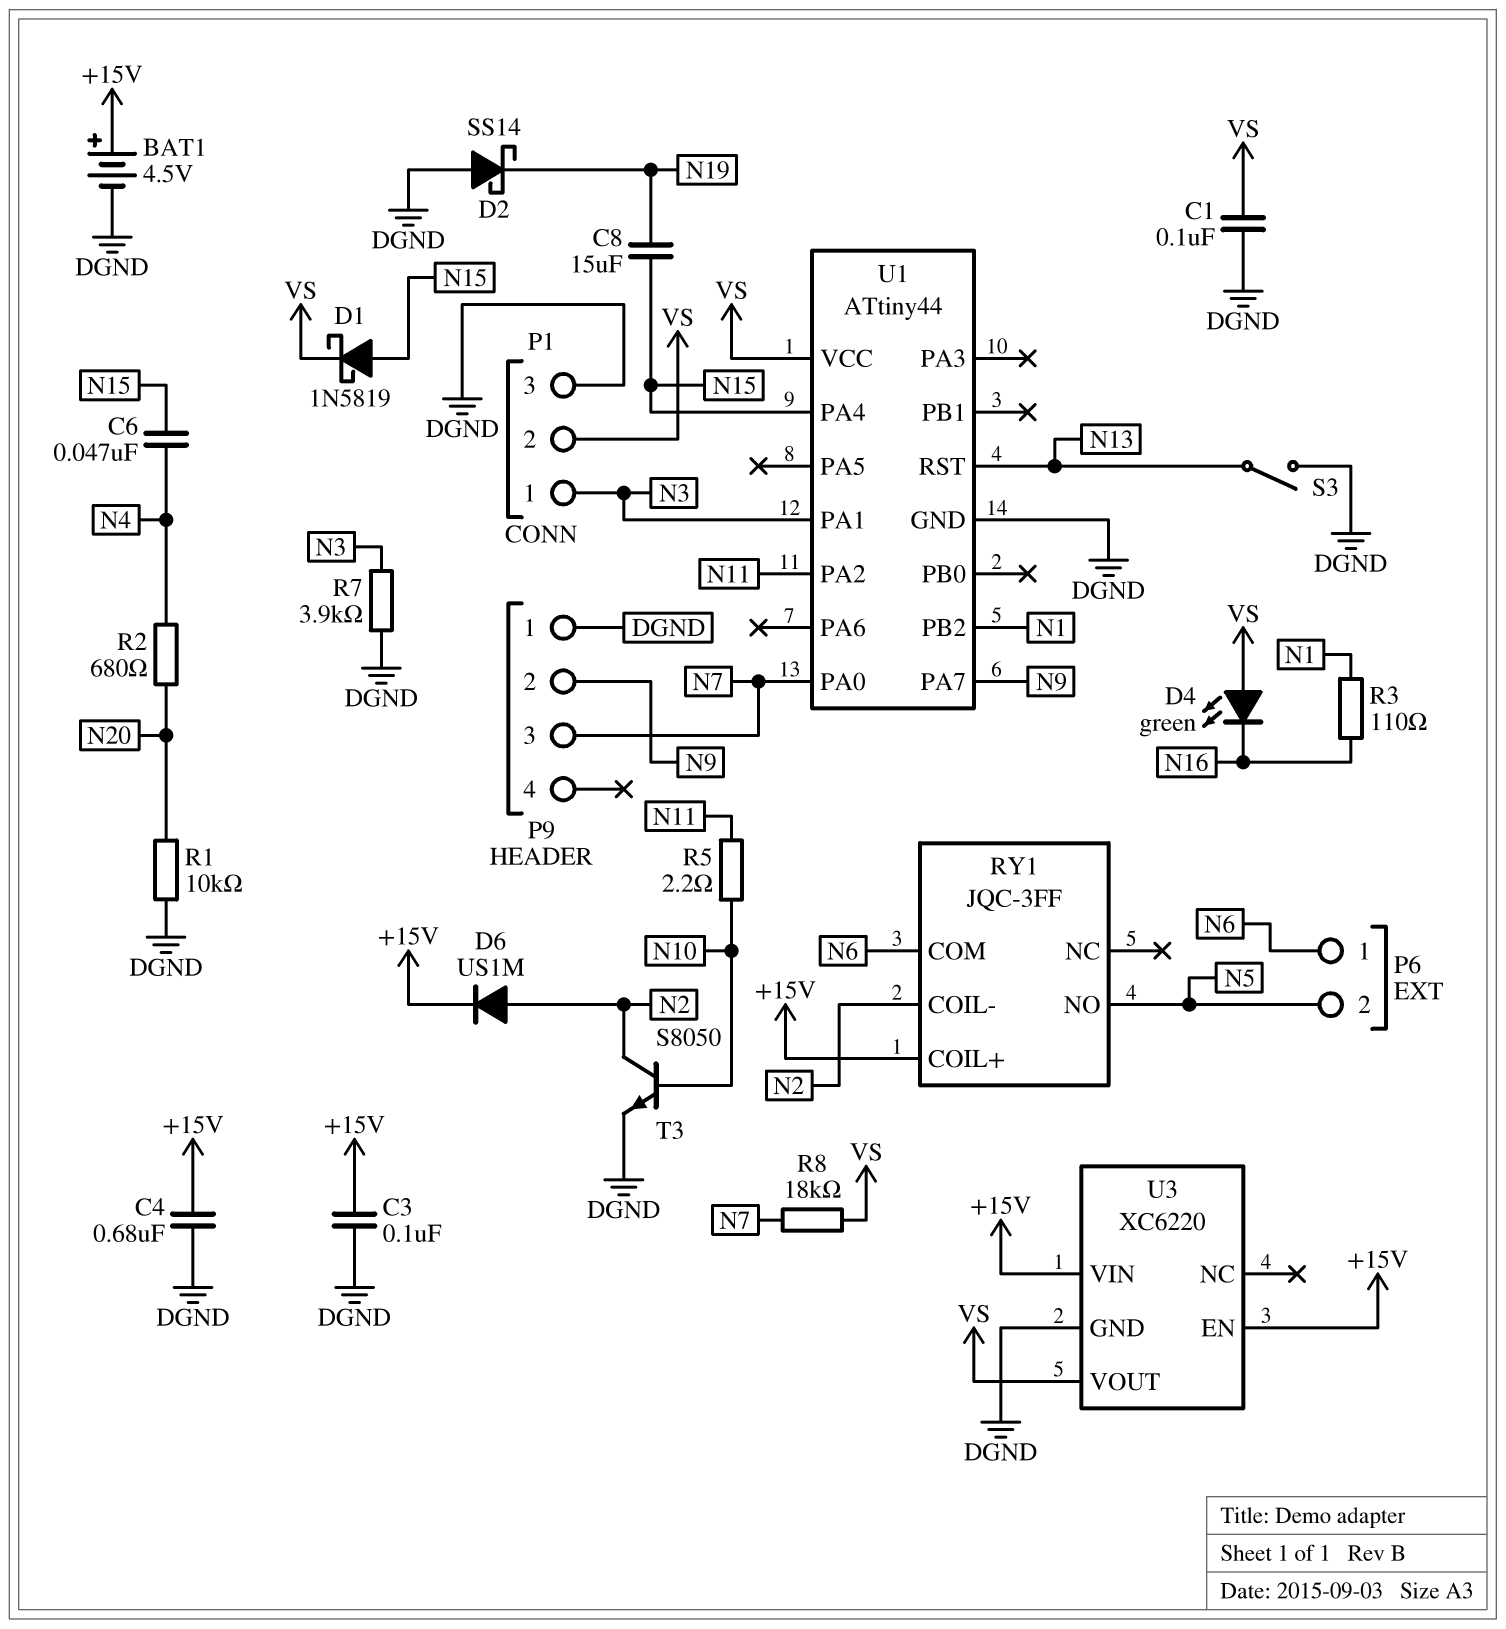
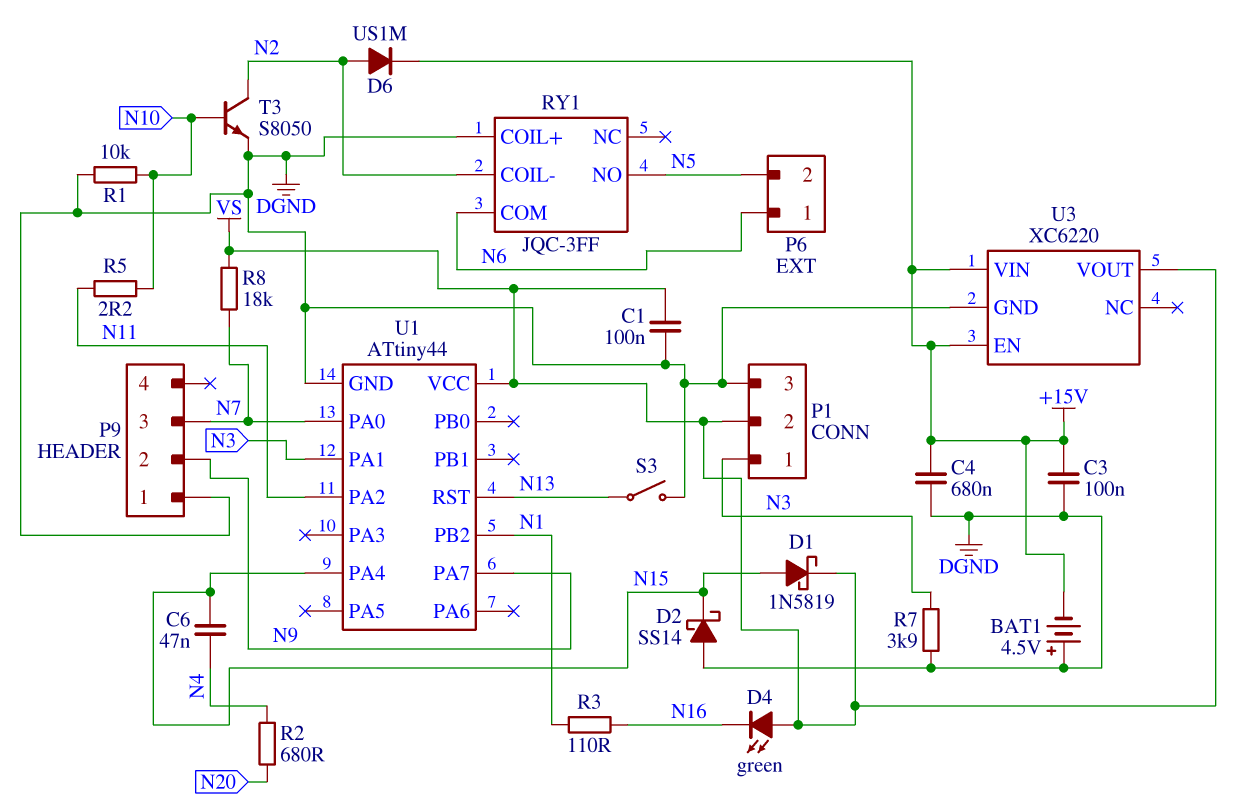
BAT1: 4.5V (plus +15V, minus DGND) -> 4.5V (plus DGND, minus +15V)
C8: 15uF (N15, N19) -> none
D2: schottky SS14 (A DGND, K N19) -> schottky SS14 (A DGND, K N15)
R1: 10k (DGND, N20) -> 10k (DGND, N10)
RY1 pin COIL+: +15V -> DGND

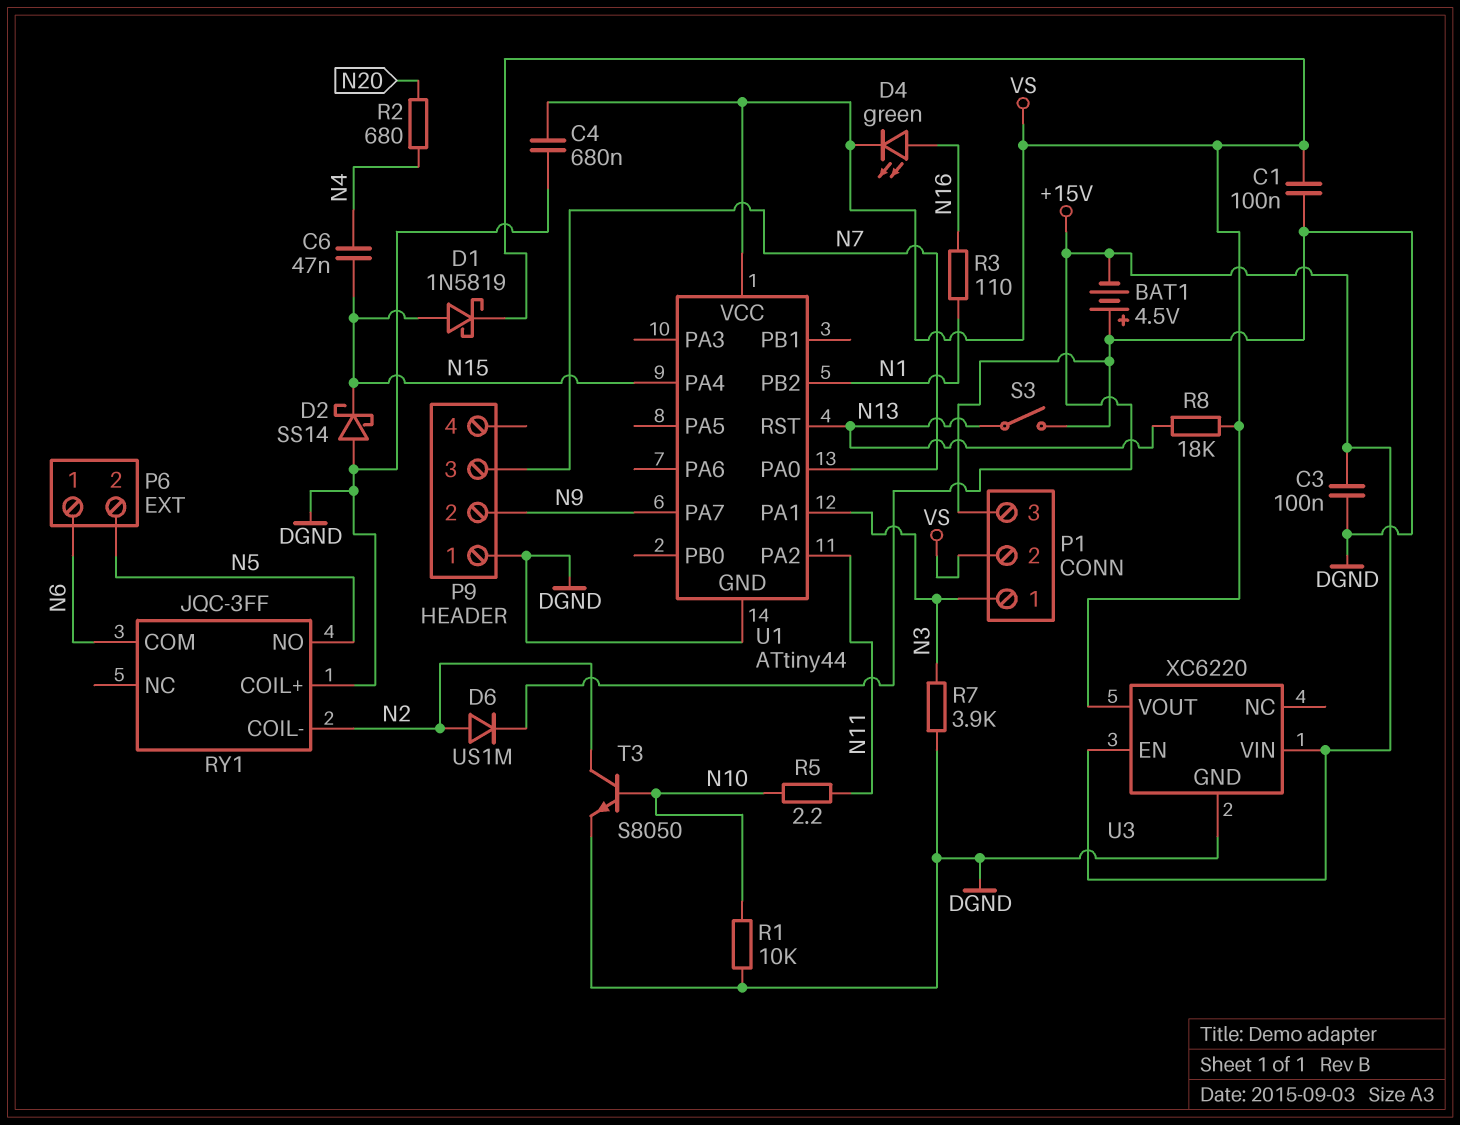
C4: 680nF (+15V, DGND) -> 680nF (DGND, VS)
D4: LED green (A VS, K N16) -> LED green (A N16, K VS)
R8: 18k (N7, VS) -> 18k (N13, VS)

